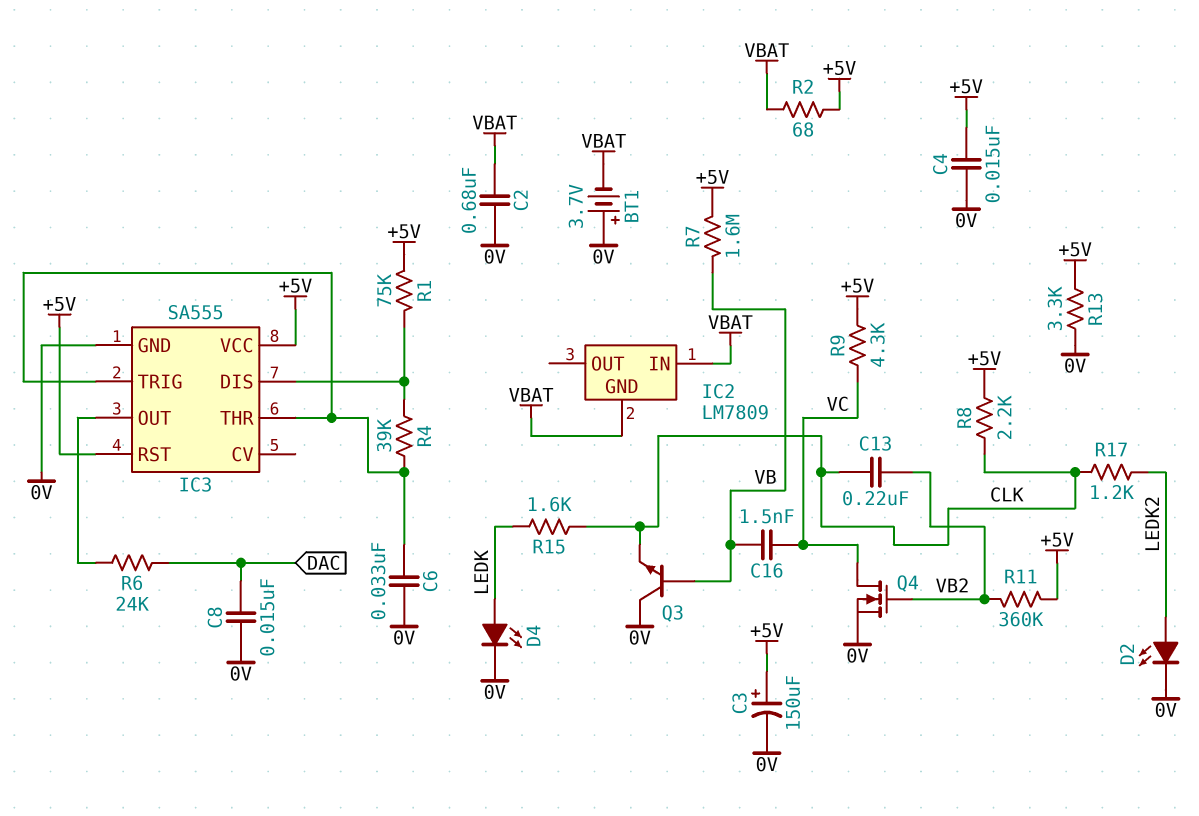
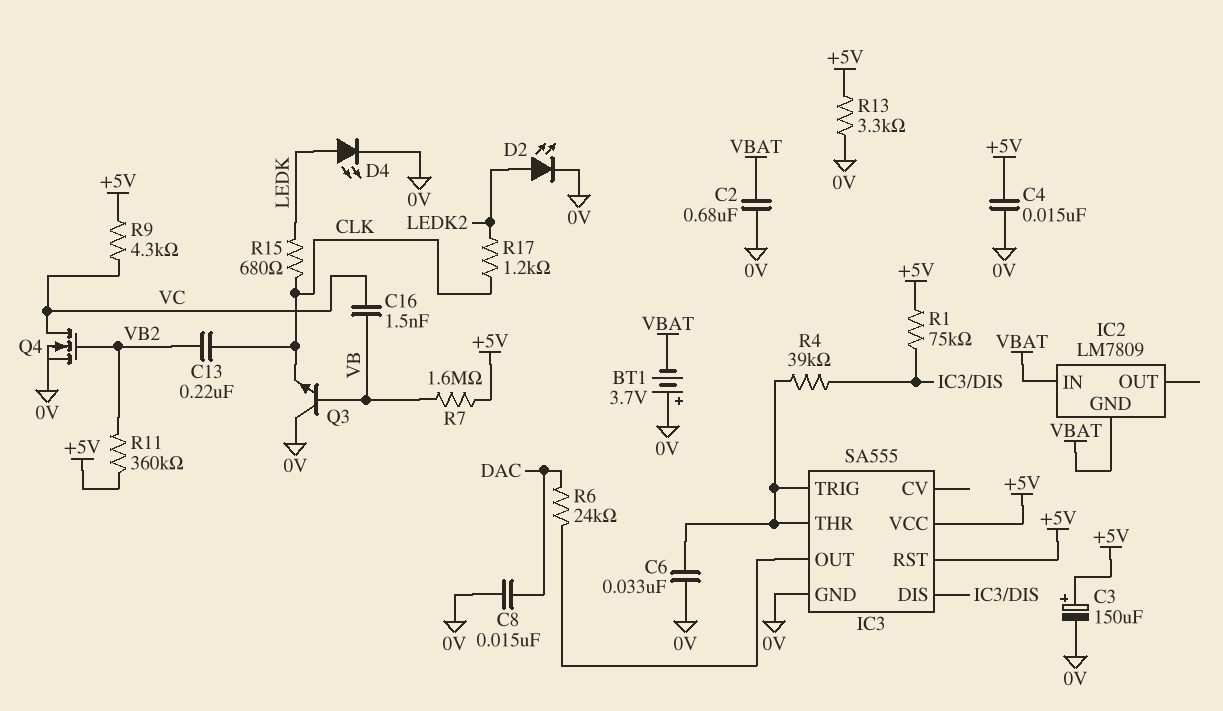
R2: 68 (+5V, VBAT) -> none
R8: 2.2k (+5V, CLK) -> none
R15: 1.6k (CLK, LEDK) -> 680 (CLK, LEDK)

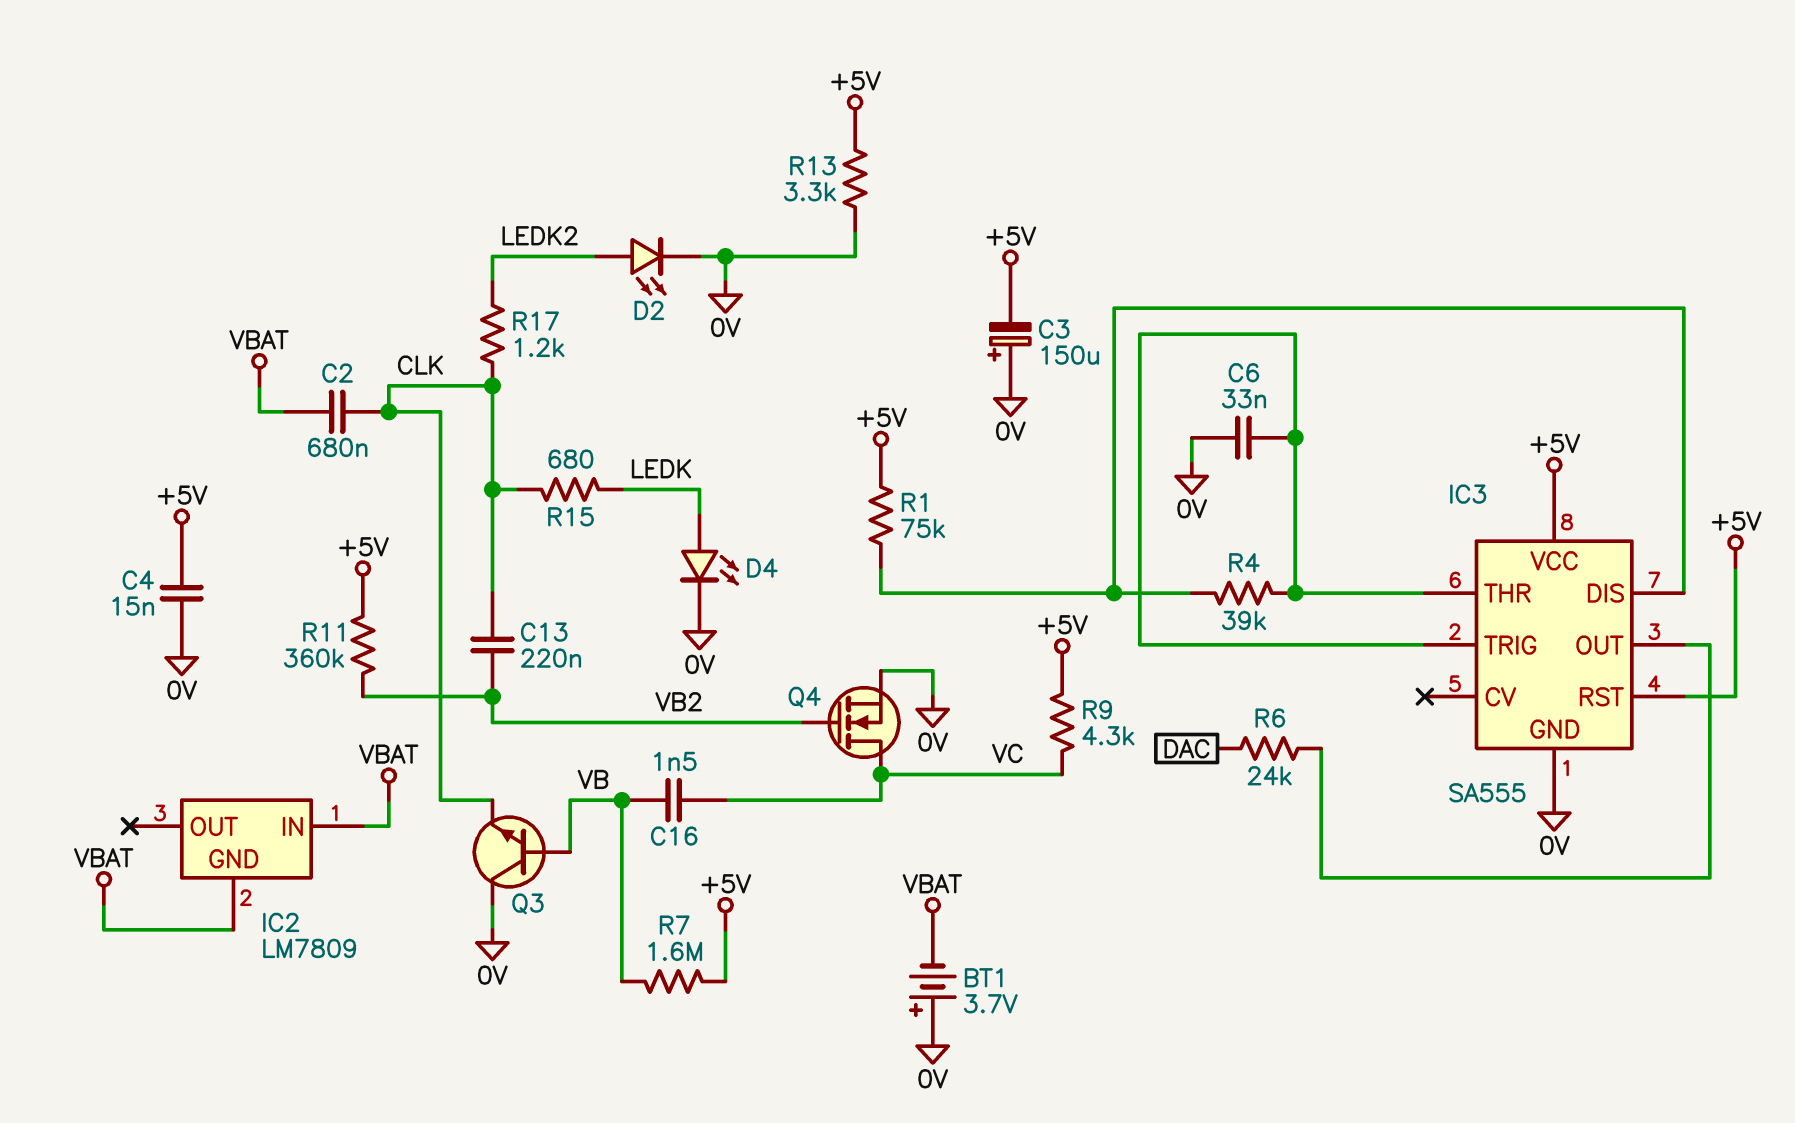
C2: 680nF (0V, VBAT) -> 680nF (CLK, VBAT)
C3: 150uF (plus +5V, minus 0V) -> 150uF (plus 0V, minus +5V)
C8: 15nF (0V, DAC) -> none

